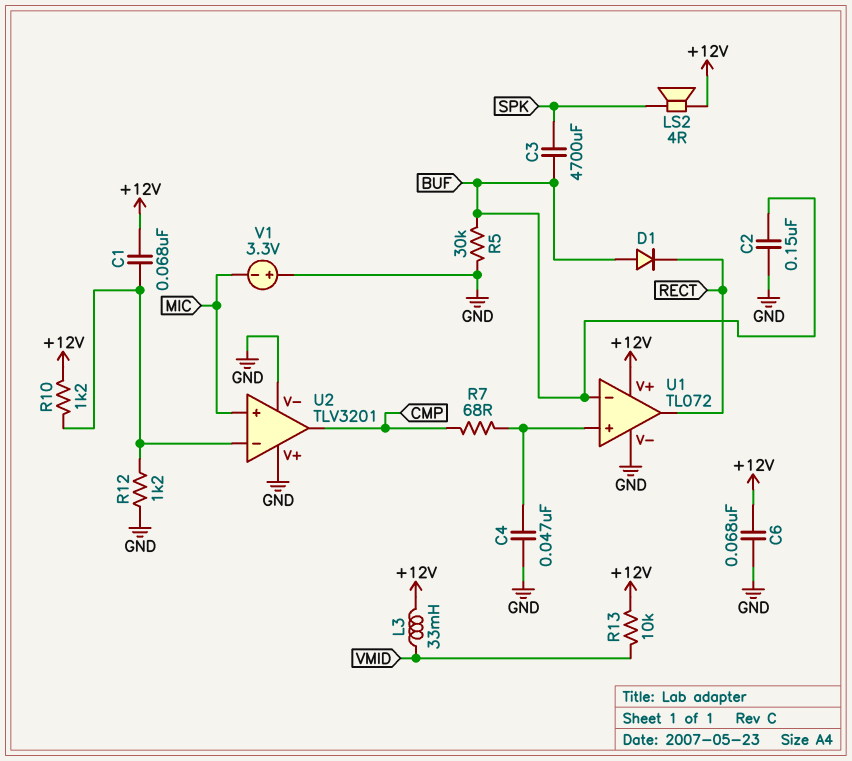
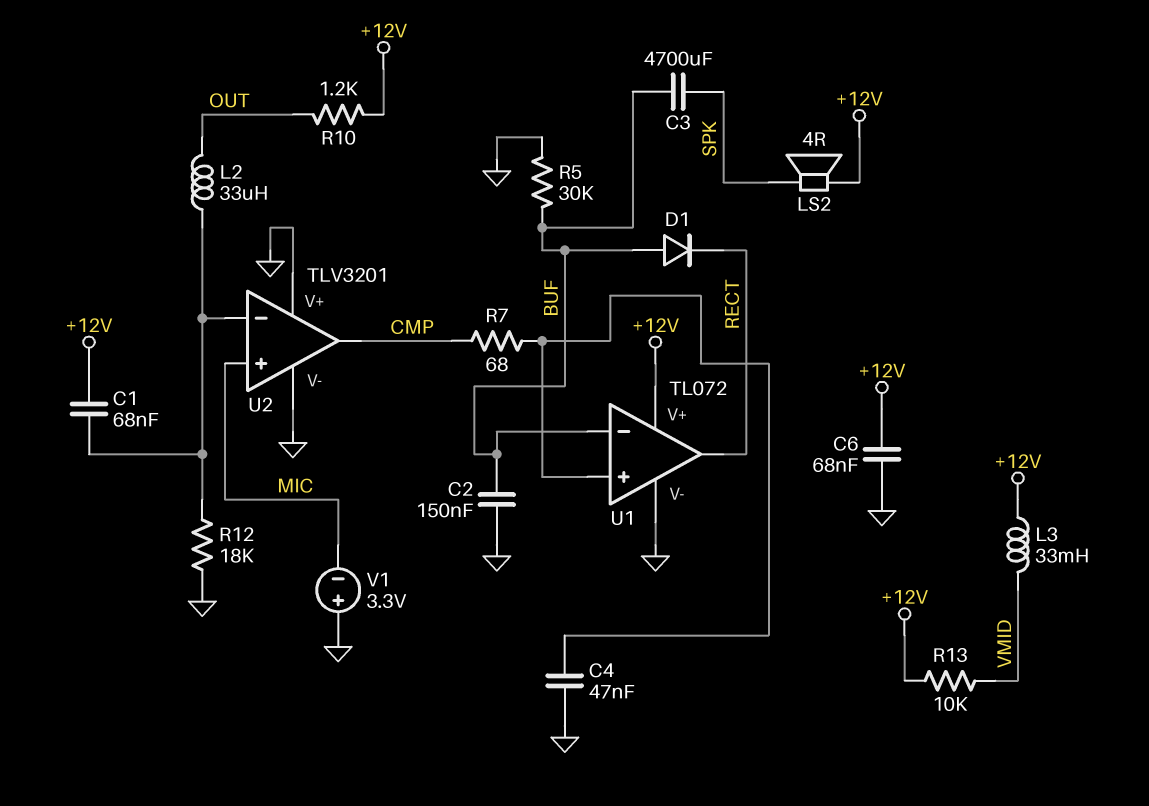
L2: none -> 33uH (OUT, U2/in-)
R10: 1.2k (+12V, U2/in-) -> 1.2k (+12V, OUT)
R12: 1.2k (GND, U2/in-) -> 18k (GND, U2/in-)

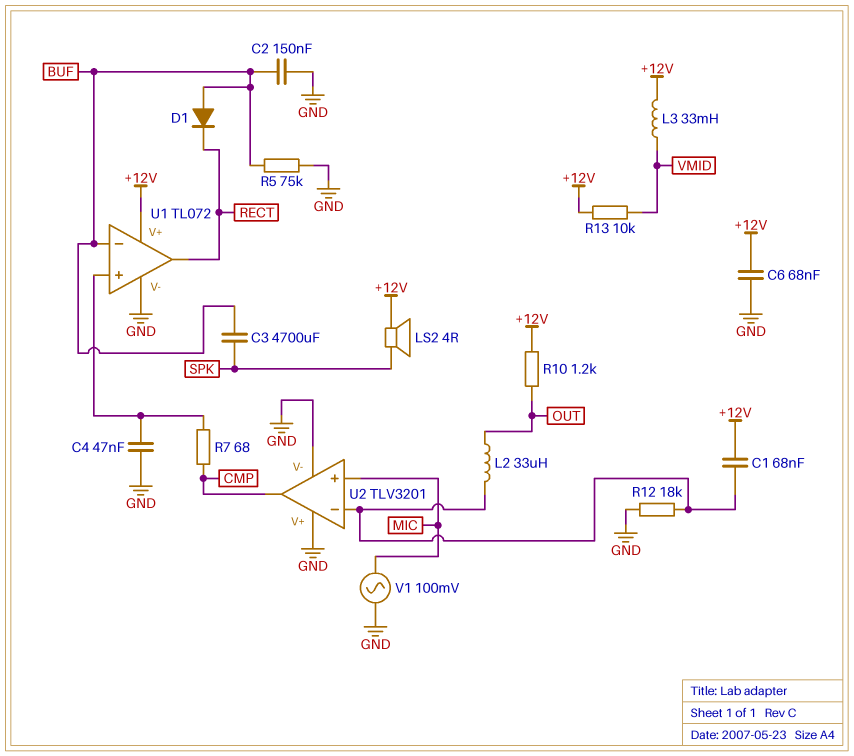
R5: 30k (BUF, GND) -> 75k (BUF, GND)
V1: 3.3V (plus GND, minus MIC) -> AC 100mV (GND, MIC)

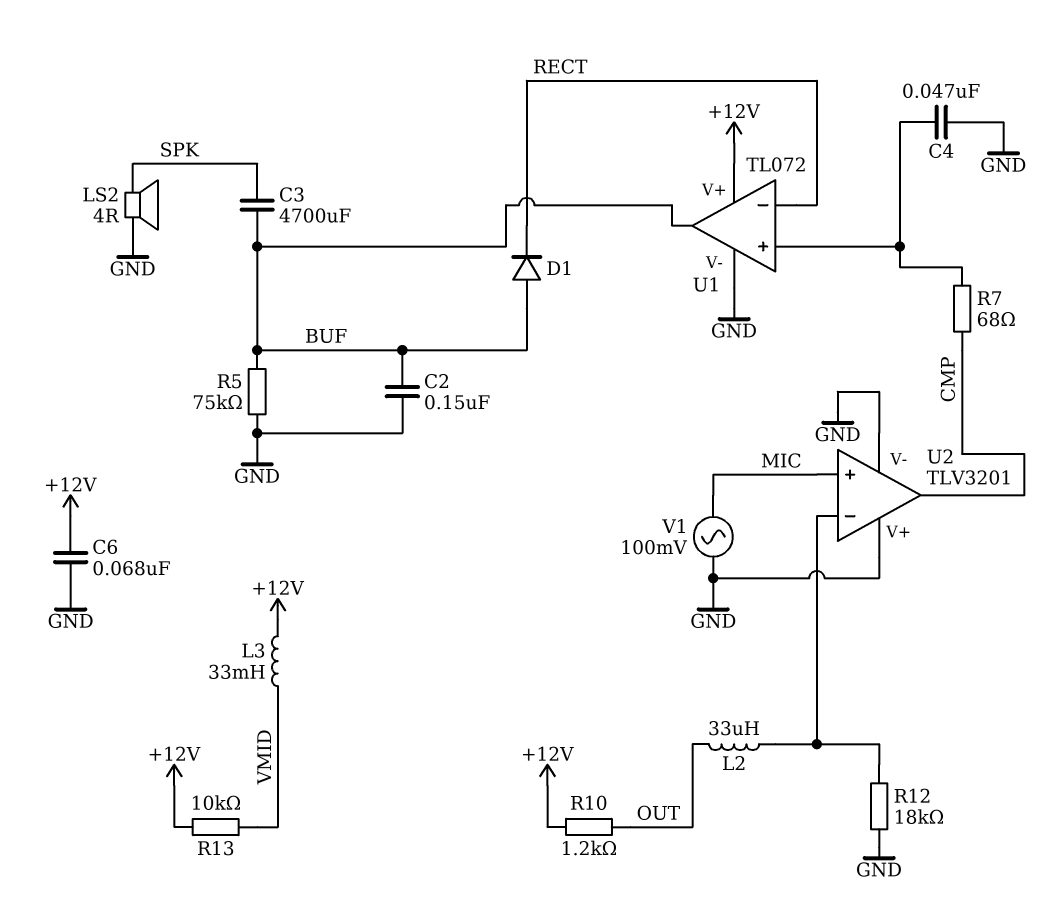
C1: 68nF (+12V, U2/in-) -> none
LS2: speaker 4R (+12V, SPK) -> speaker 4R (GND, SPK)
U1 pin in-: BUF -> RECT
U1 pin out: RECT -> BUF

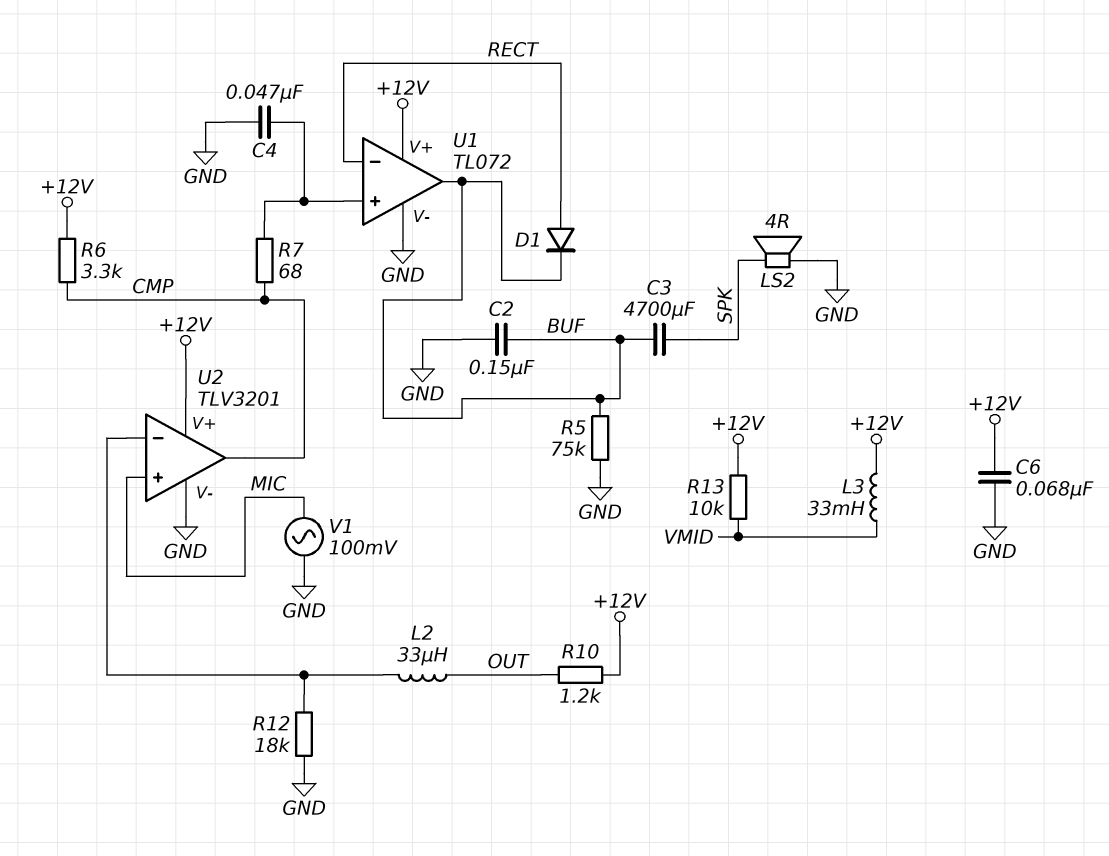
D1: diode (A BUF, K RECT) -> diode (A RECT, K BUF)
R6: none -> 3.3k (+12V, CMP)
U2 pin V+: GND -> +12V

